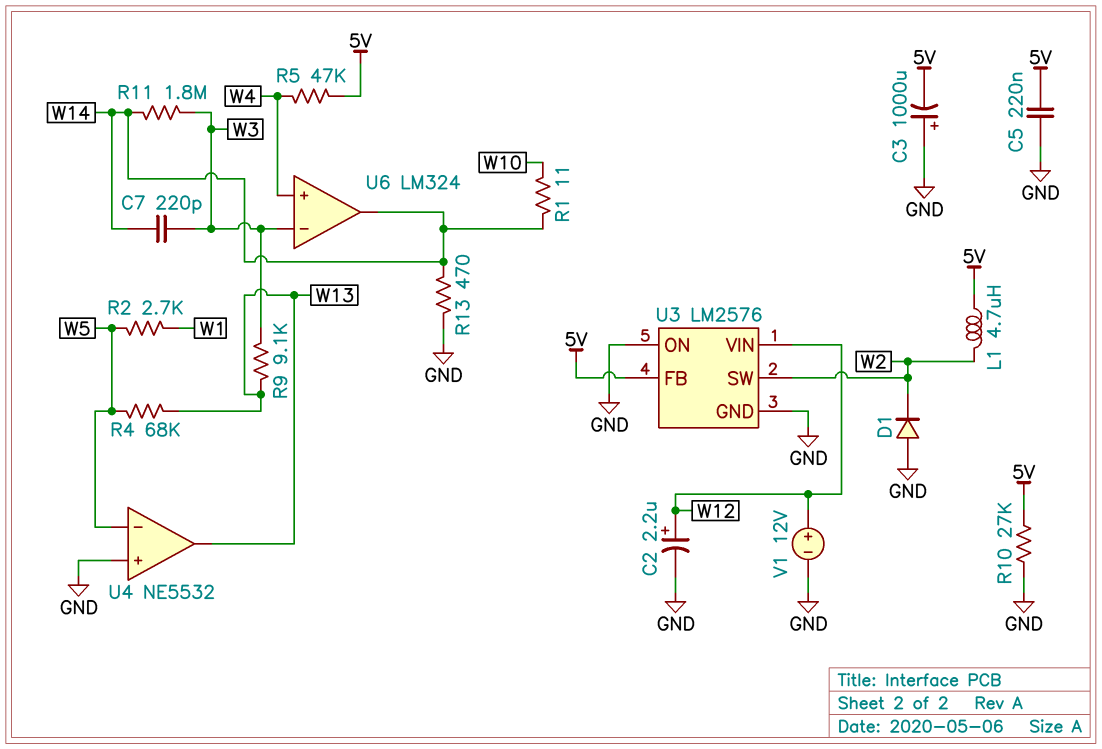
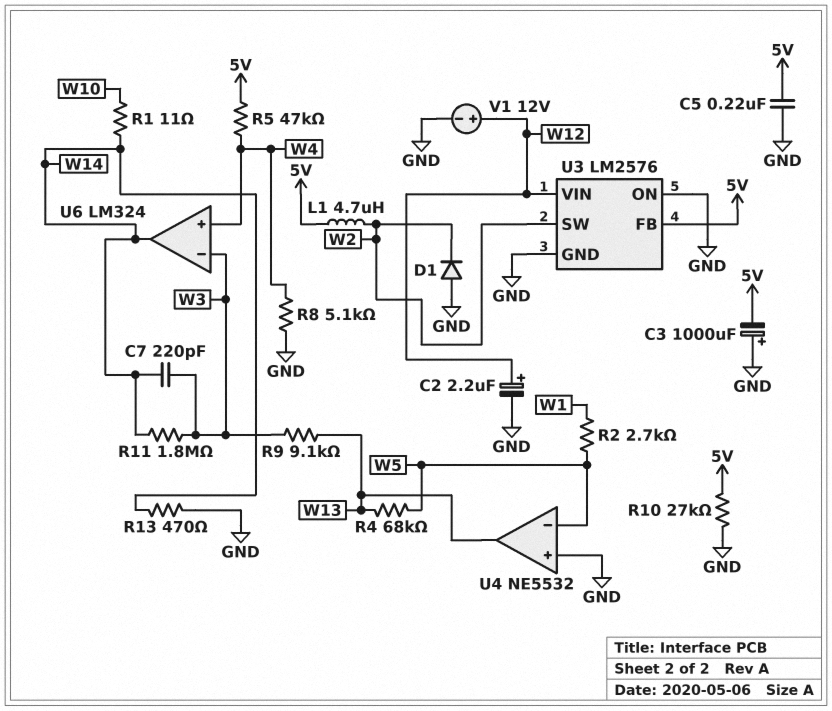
R8: none -> 5.1k (GND, W4)

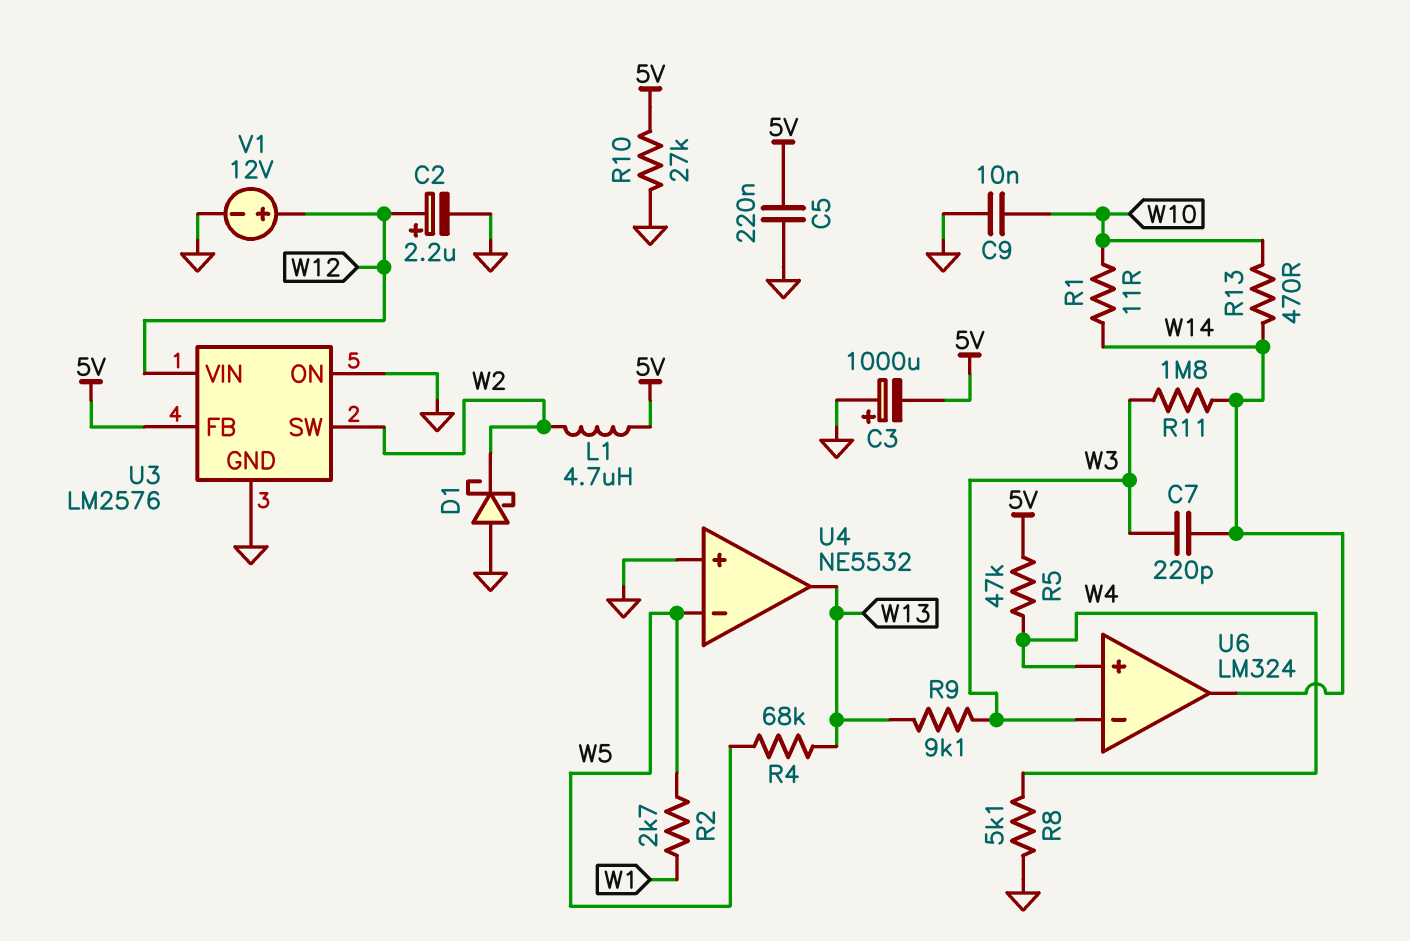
C9: none -> 10nF (GND, W10)
D1: diode (A GND, K W2) -> schottky (A GND, K W2)
R13: 470 (GND, W14) -> 470 (W10, W14)

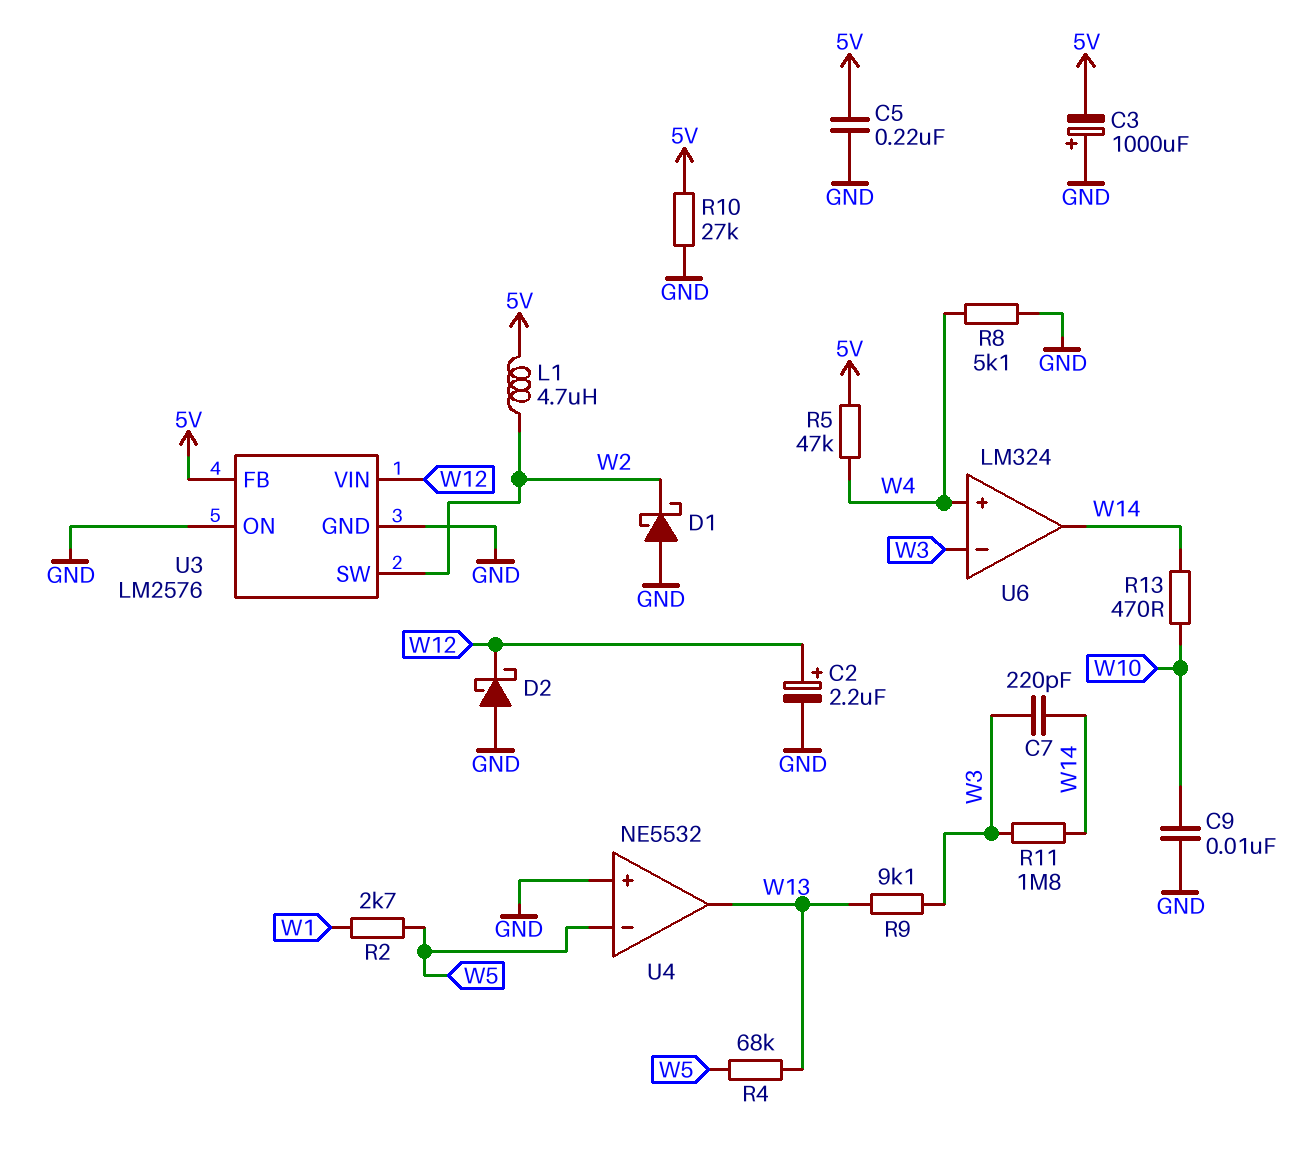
D2: none -> schottky (A GND, K W12)
R1: 11 (W10, W14) -> none
V1: 12V (plus W12, minus GND) -> none

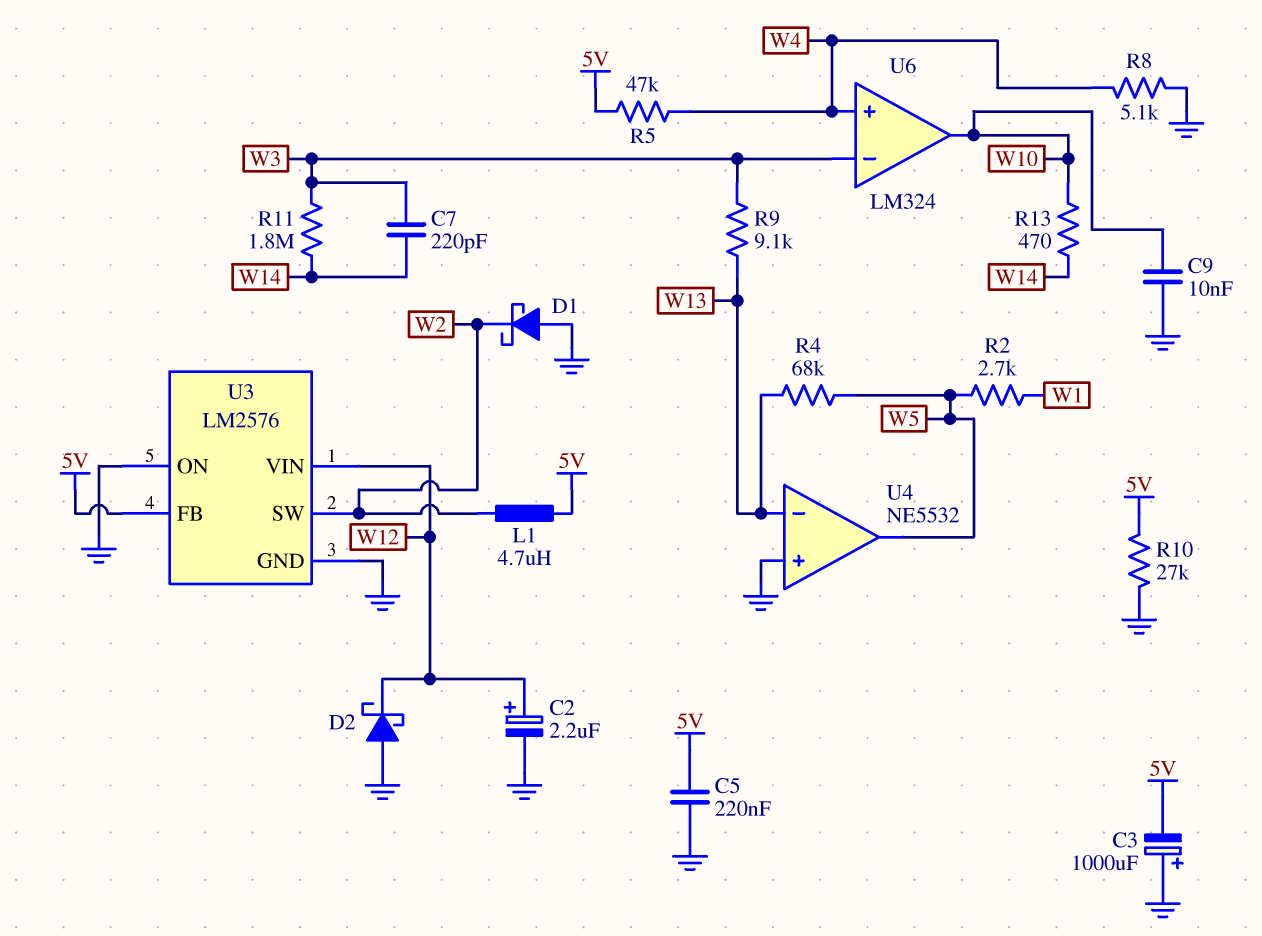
U4 pin in-: W5 -> W13
U4 pin out: W13 -> W5
U6 pin out: W14 -> W10

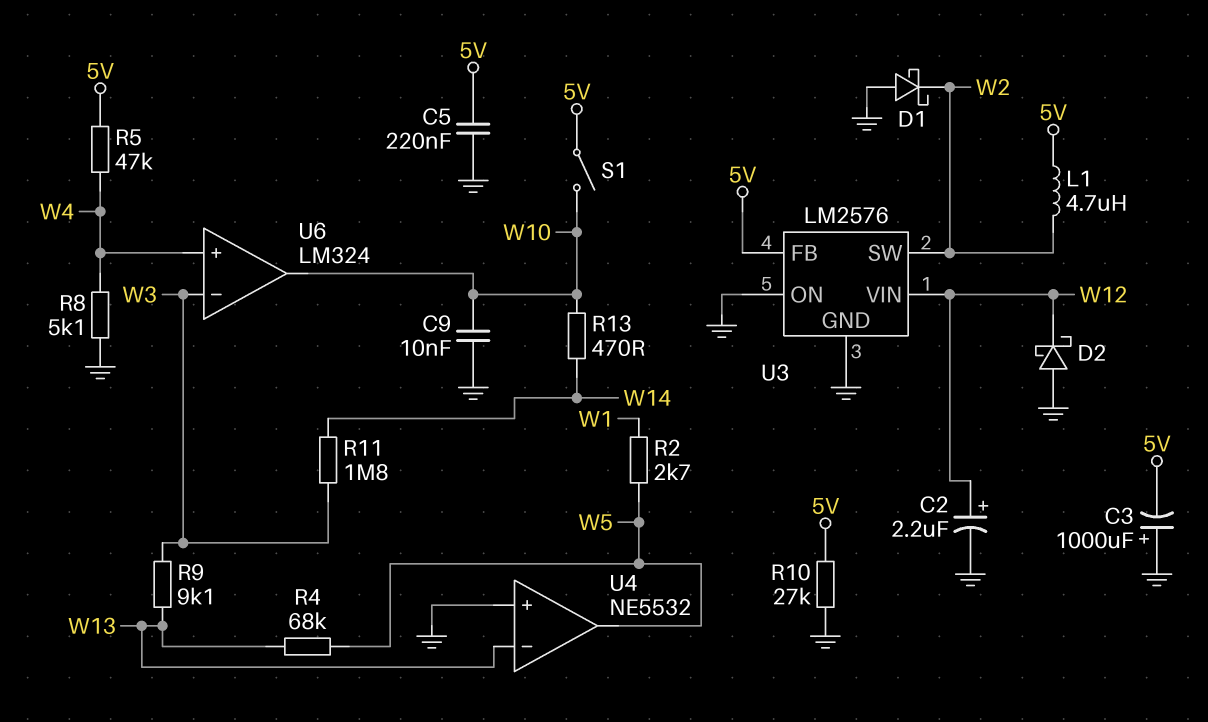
C7: 220pF (W3, W14) -> none
S1: none -> switch (5V, W10)

